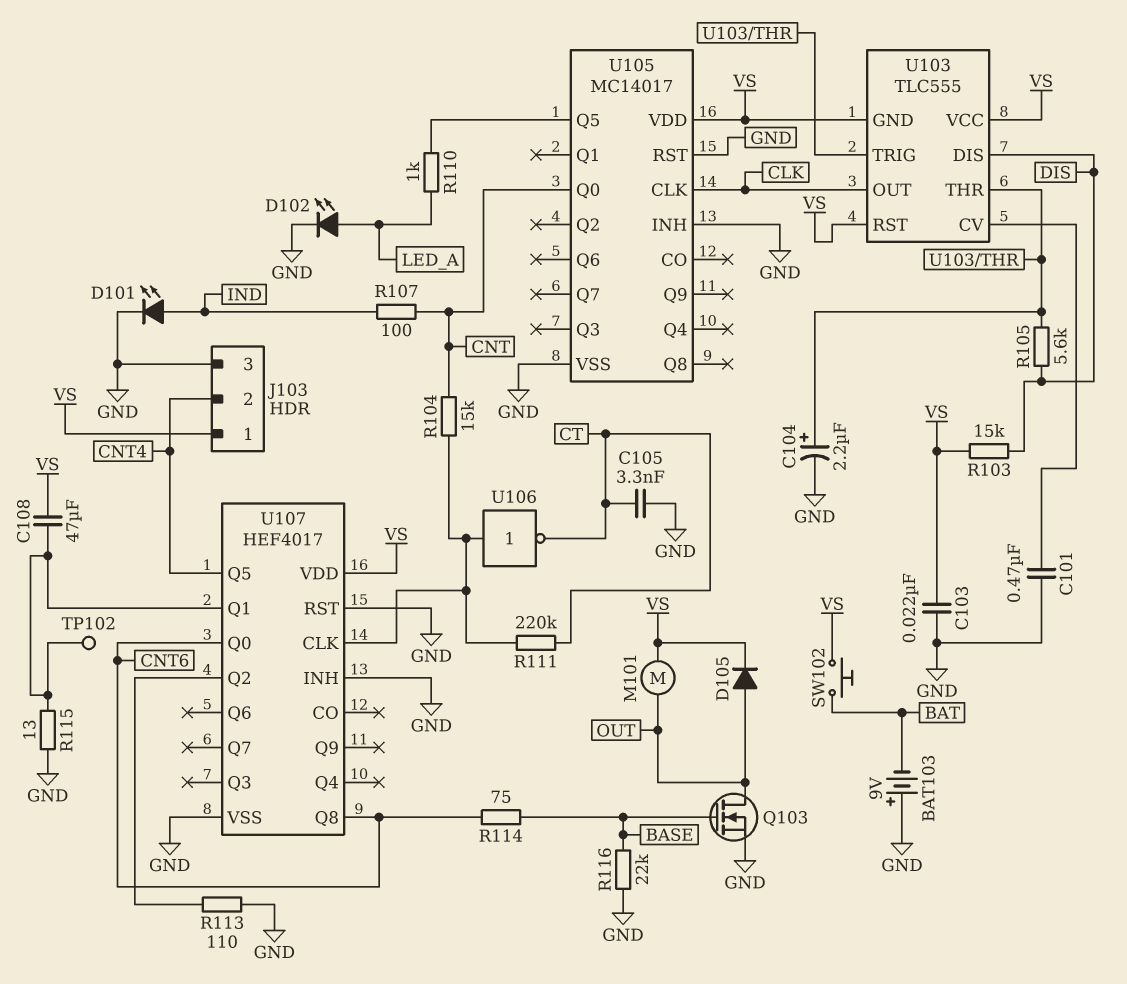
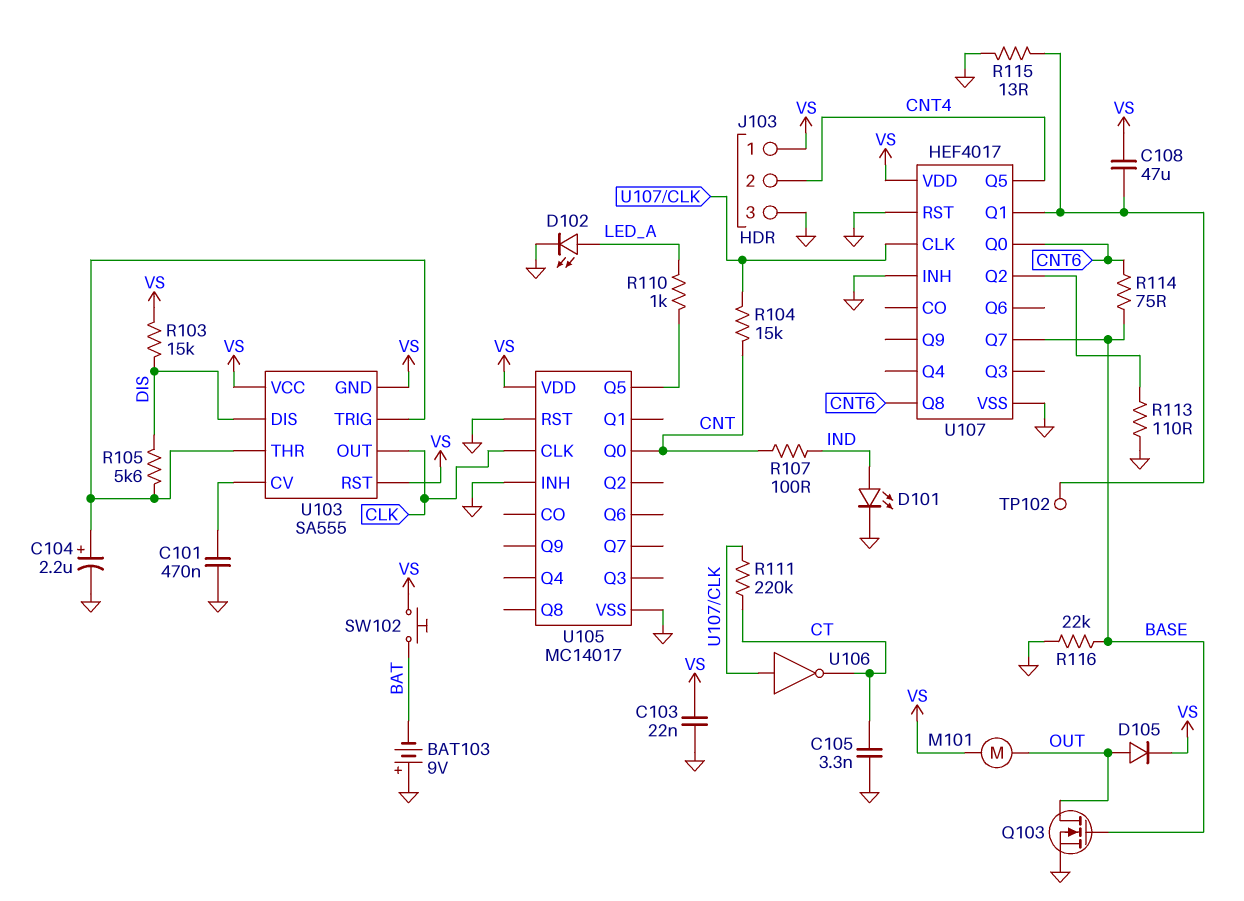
U103: TLC555 -> SA555
U107 pin Q7: none -> BASE

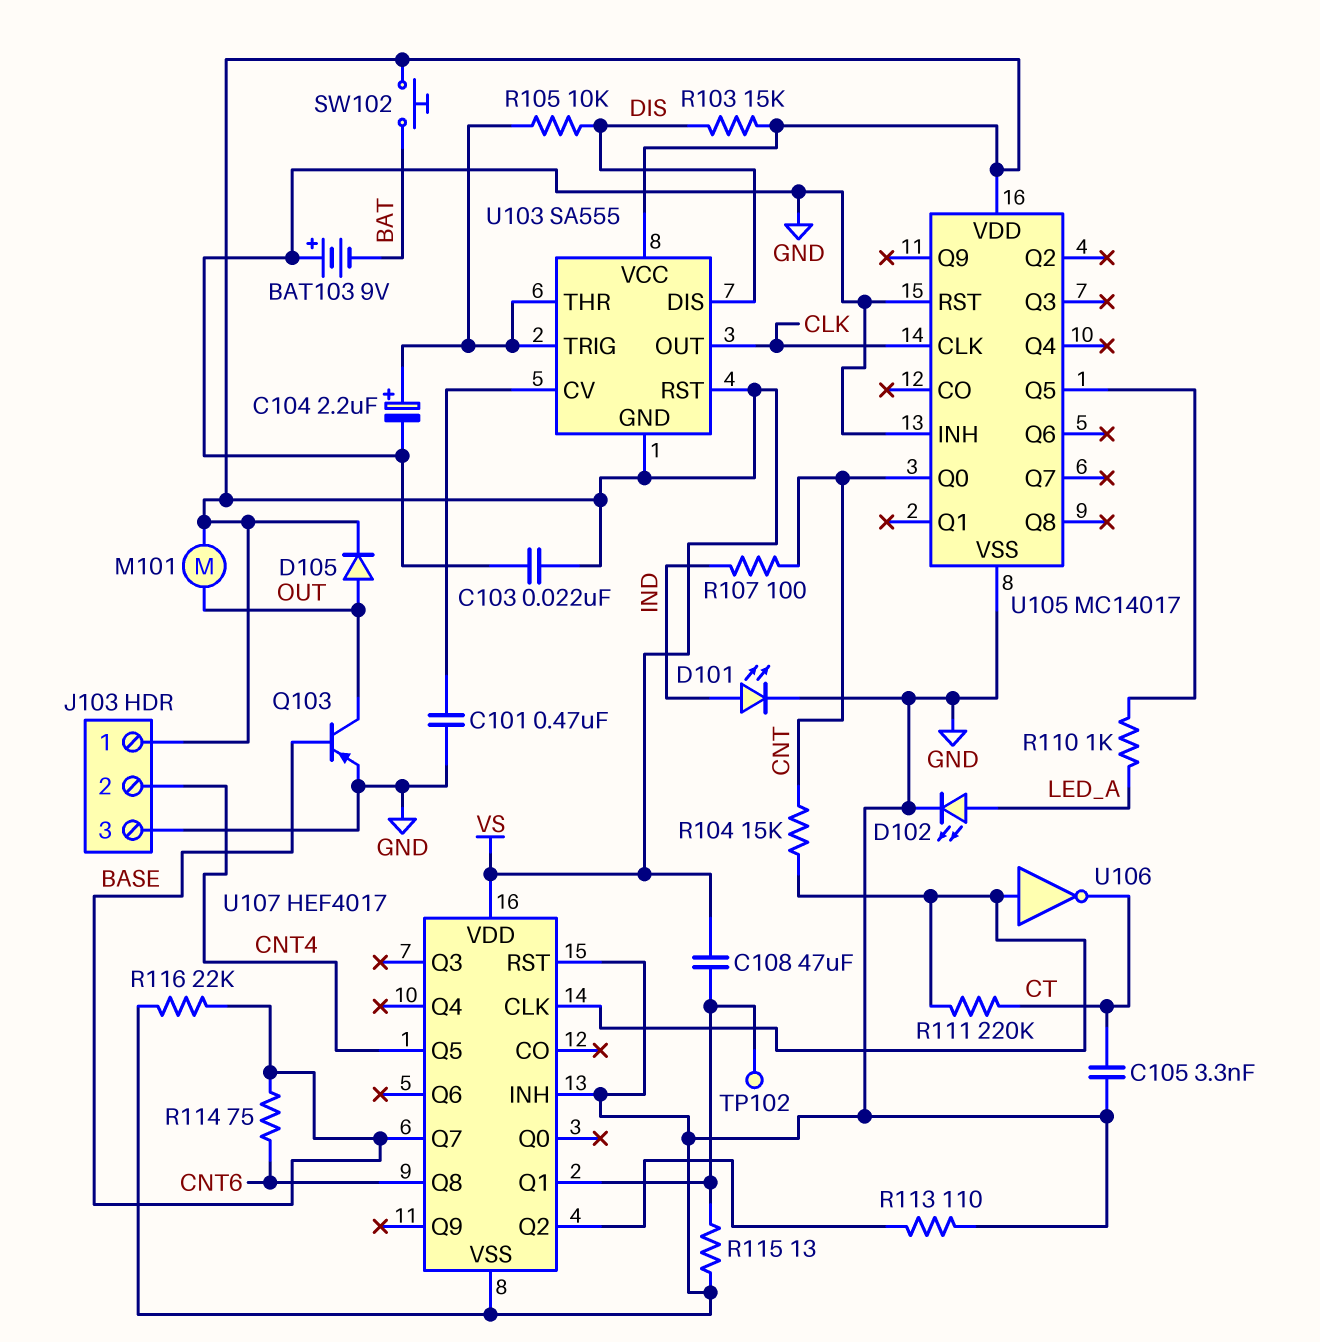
Q103: NMOS (G BASE, D OUT, S GND) -> PNP (B BASE, C OUT, E GND)
R105: 5.6k (DIS, U103/THR) -> 10k (DIS, U103/THR)
U107 pin Q0: CNT6 -> none

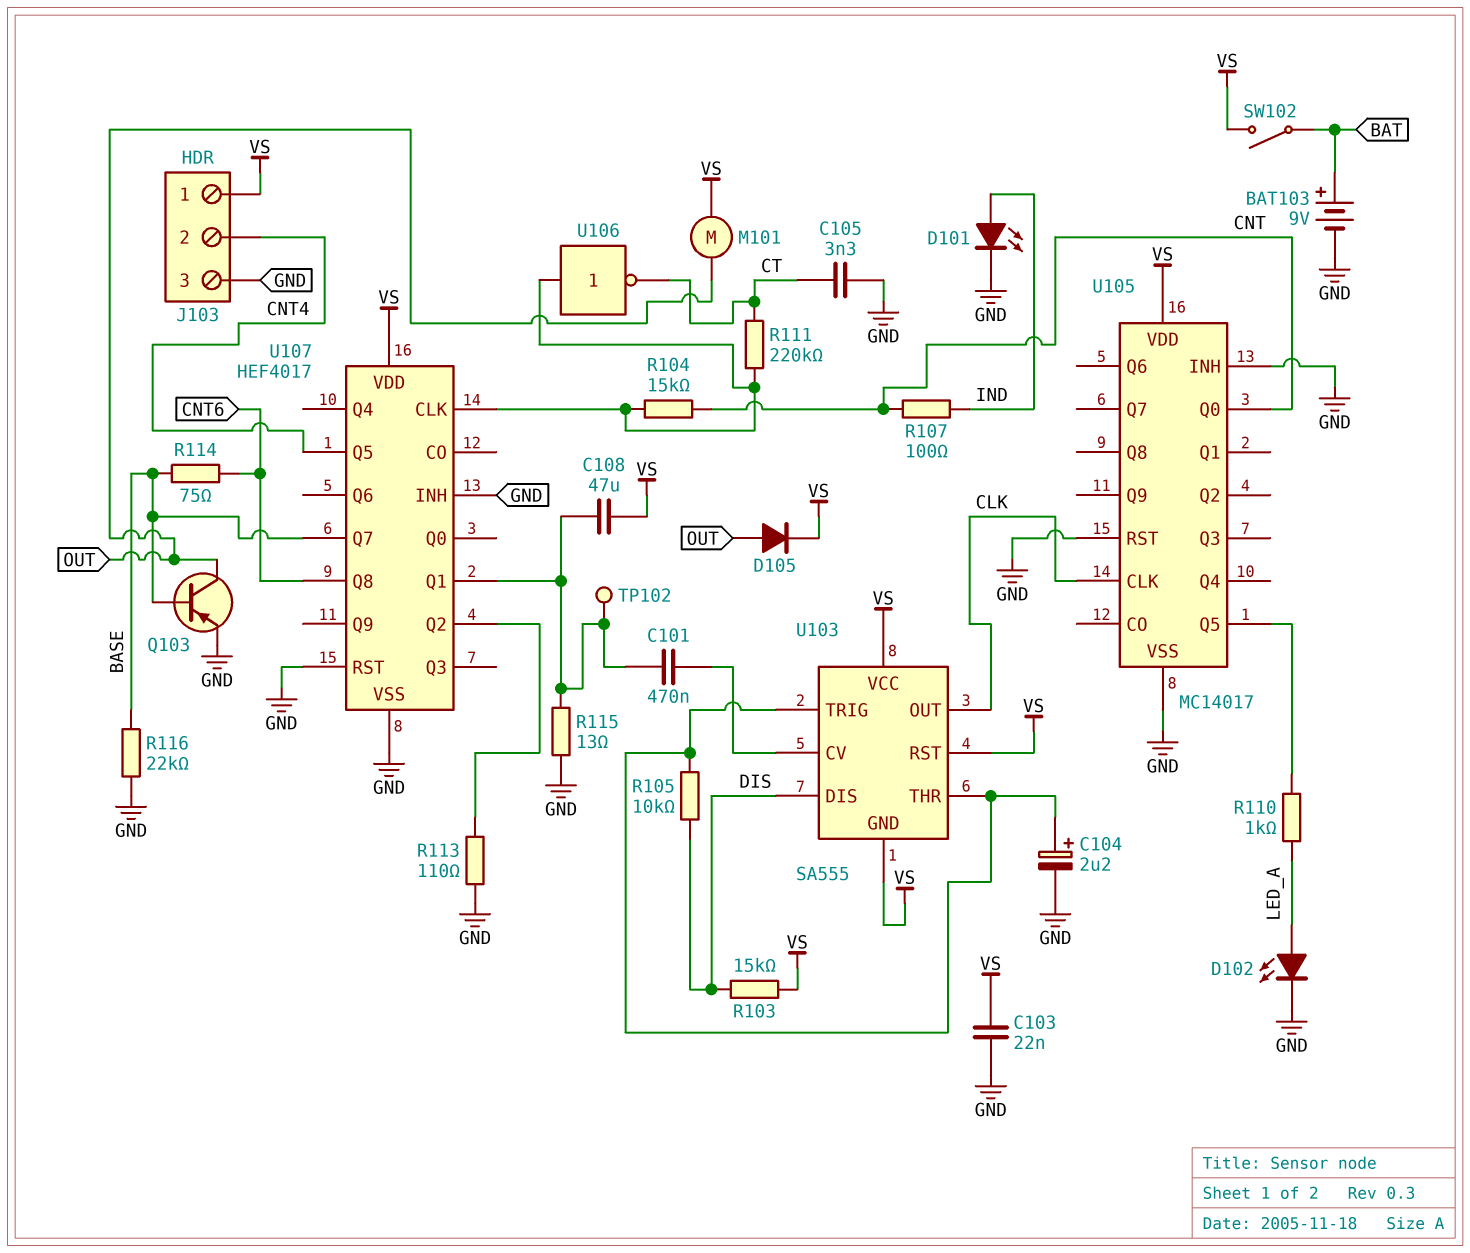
BAT103: 9V (plus GND, minus BAT) -> 9V (plus BAT, minus GND)
C101: 470nF (GND, U103/CV) -> 470nF (U103/CV, U107/Q1)
SW102: button (BAT, VS) -> switch (BAT, VS)

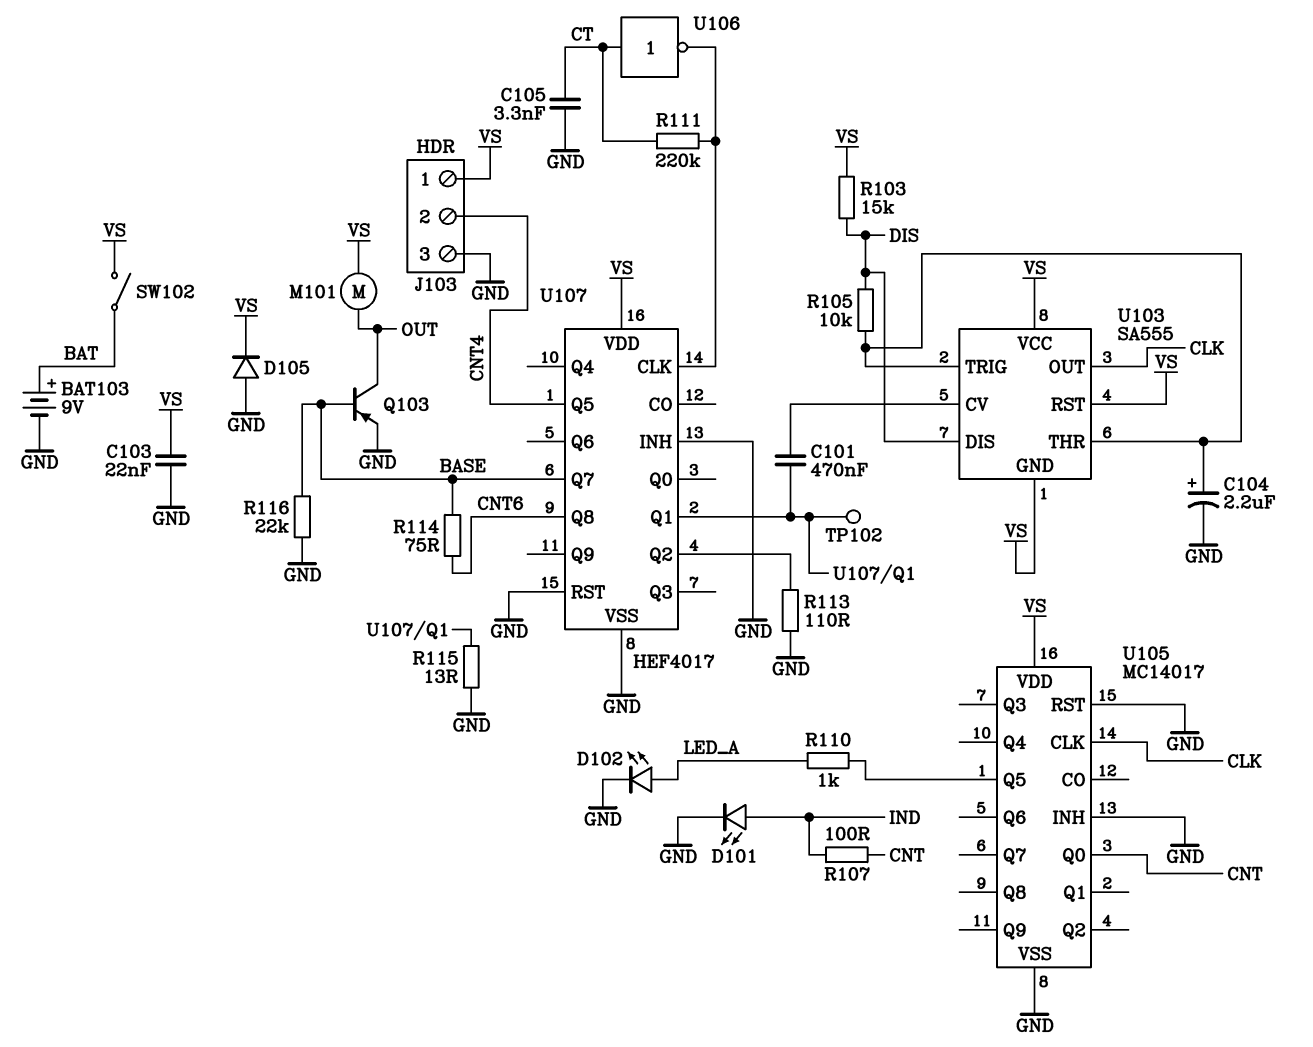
C108: 47uF (U107/Q1, VS) -> none
D105: diode (A OUT, K VS) -> diode (A GND, K VS)
R104: 15k (CNT, U107/CLK) -> none
U106: NOT (in U107/CLK, out CT) -> NOT (in CT, out U107/CLK)

